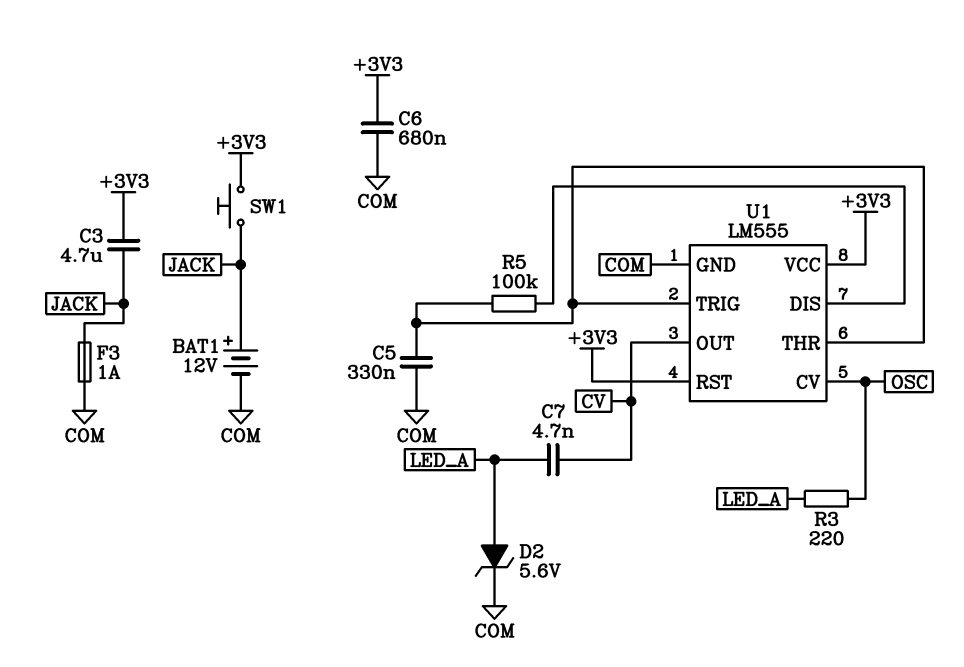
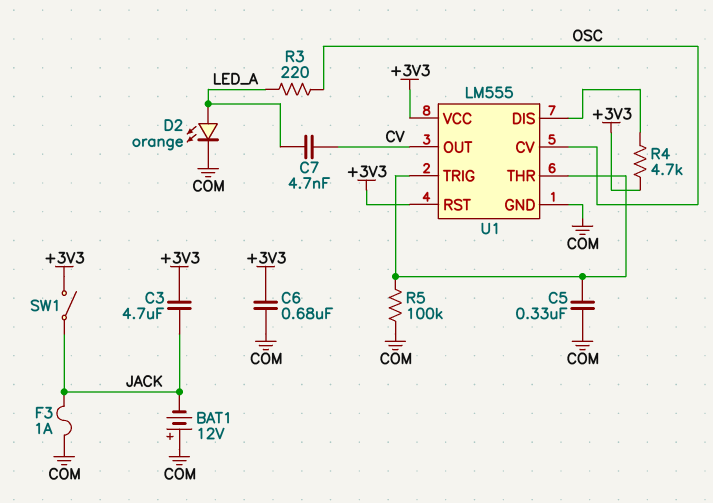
BAT1: 12V (plus JACK, minus COM) -> 12V (plus COM, minus JACK)
D2: zener 5.6V (A LED_A, K COM) -> LED orange (A LED_A, K COM)
R4: none -> 4.7k (+3V3, U1/DIS)
R5: 100k (U1/DIS, U1/THR) -> 100k (COM, U1/THR)
SW1: button (+3V3, JACK) -> switch (+3V3, JACK)

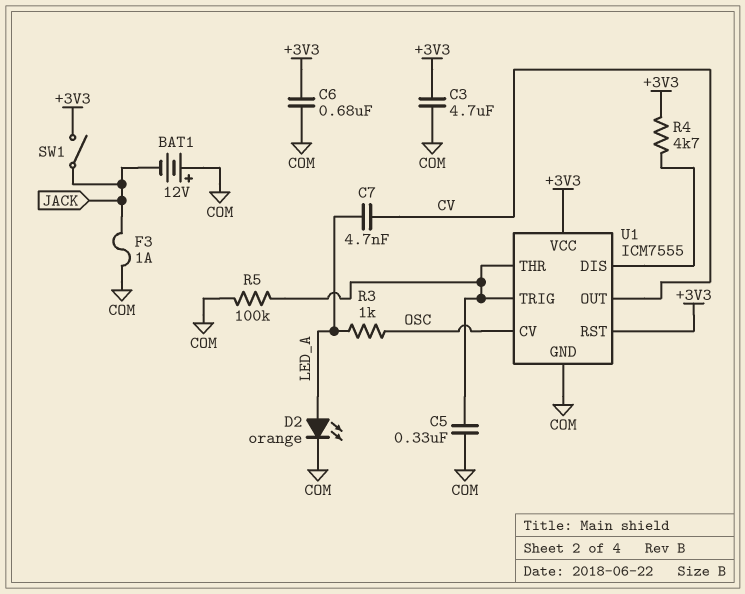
C3: 4.7uF (+3V3, JACK) -> 4.7uF (+3V3, COM)
R3: 220 (LED_A, OSC) -> 1k (LED_A, OSC)
U1: LM555 -> ICM7555

